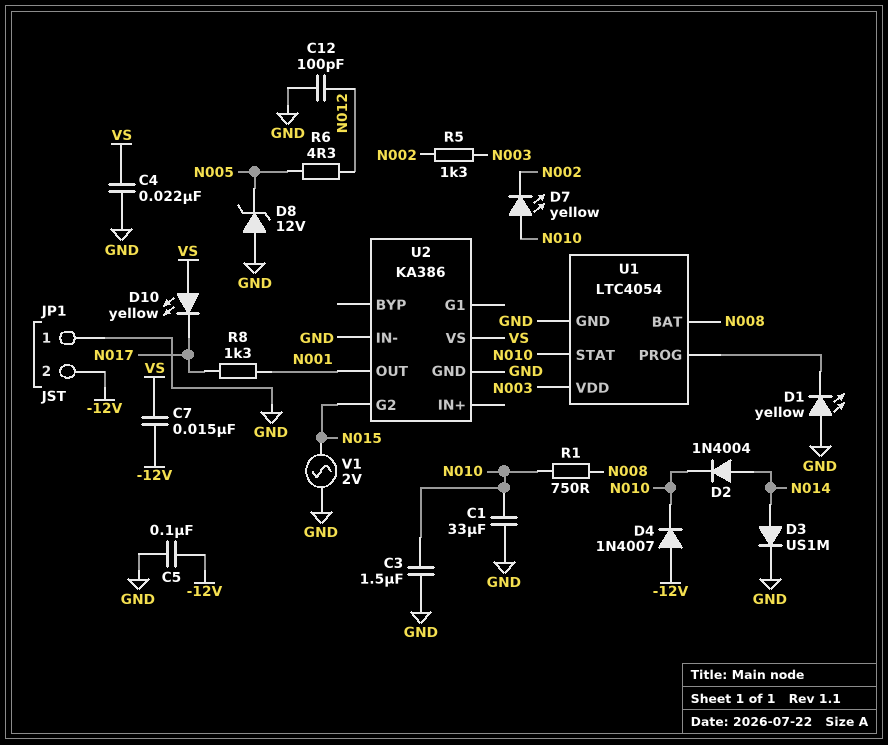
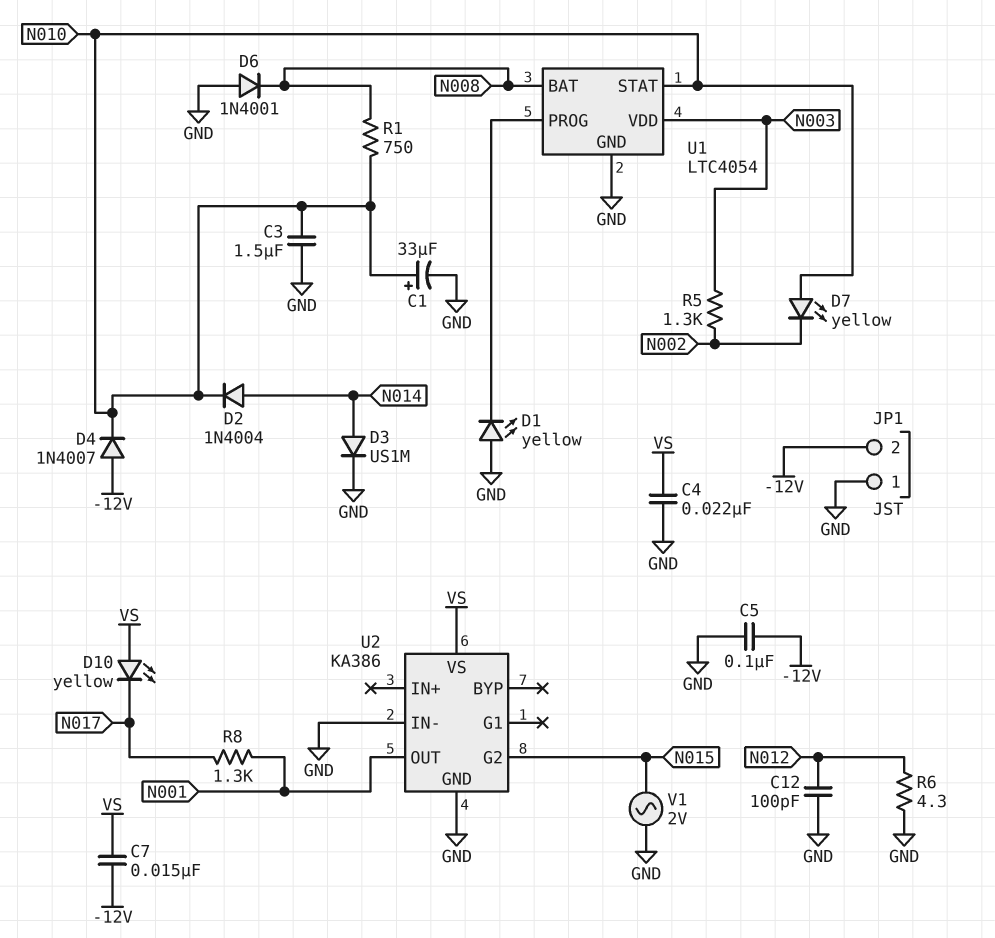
C1: 33uF (GND, N010) -> 33uF (plus N010, minus GND)
D6: none -> diode 1N4001 (A GND, K N008)
D8: zener 12V (A GND, K N005) -> none
R6: 4.3 (N005, N012) -> 4.3 (GND, N012)

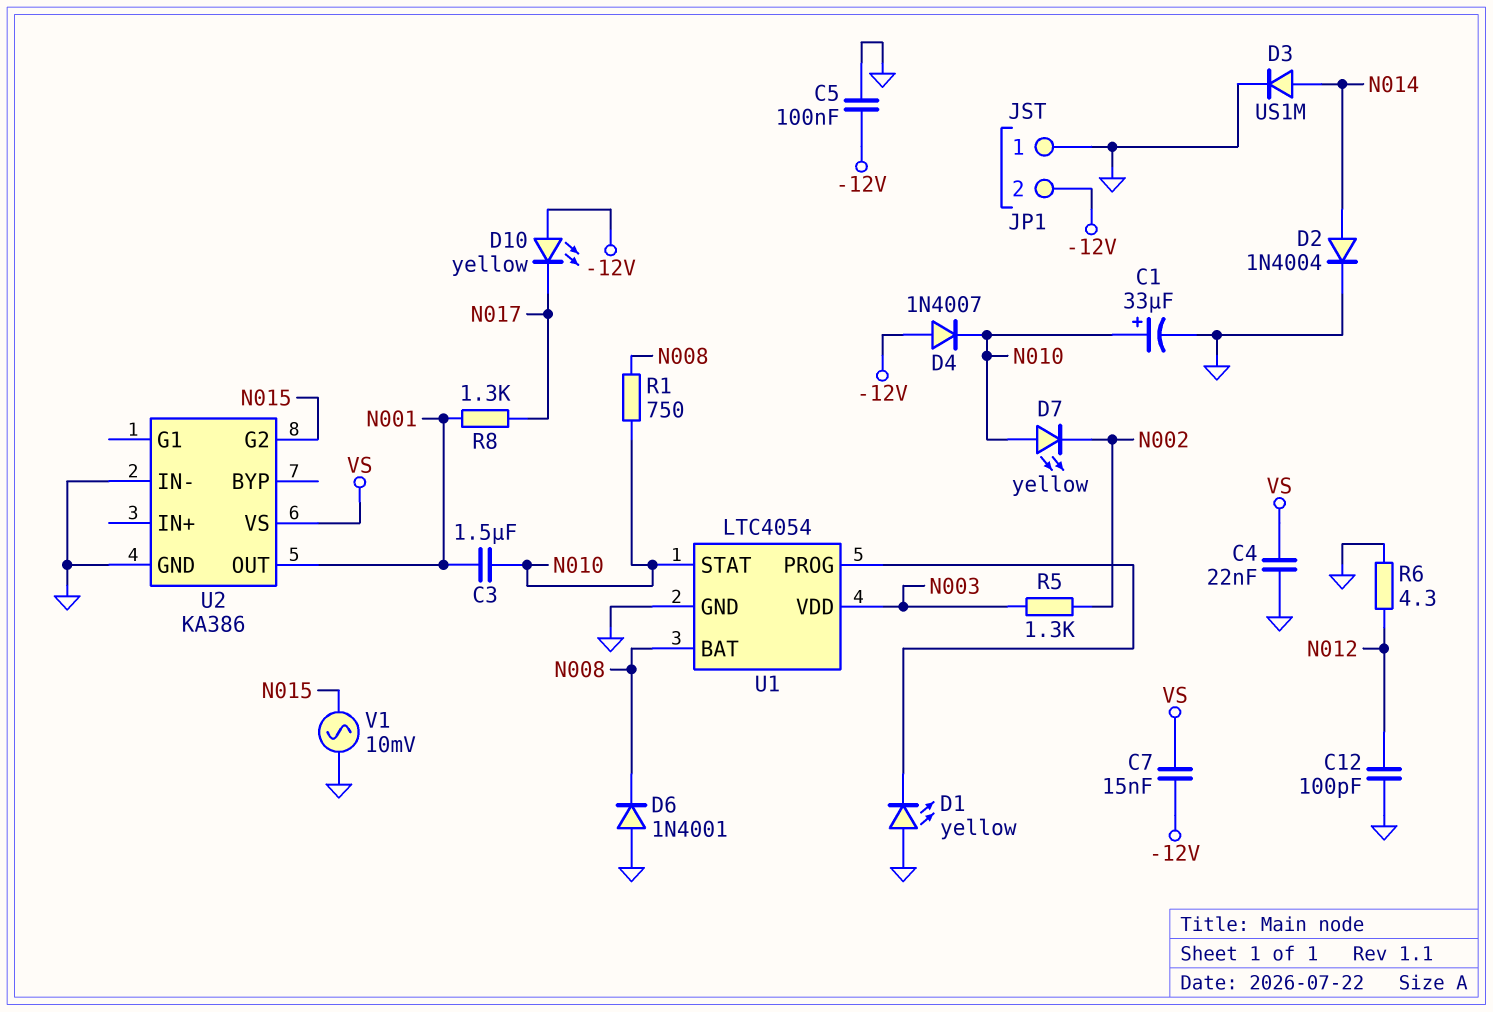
C3: 1.5uF (GND, N010) -> 1.5uF (N001, N010)
D2: diode 1N4004 (A N014, K N010) -> diode 1N4004 (A N014, K GND)
D10: LED yellow (A VS, K N017) -> LED yellow (A -12V, K N017)
V1: AC 2V (GND, N015) -> AC 10mV (GND, N015)

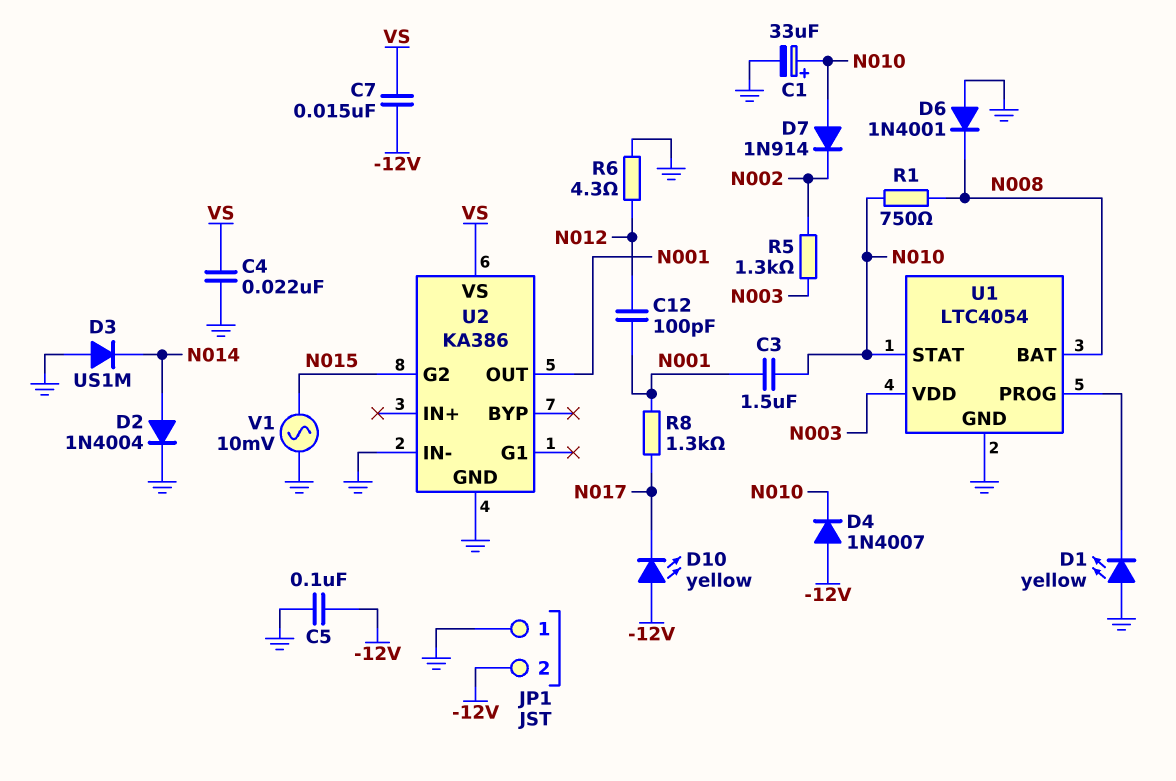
C12: 100pF (GND, N012) -> 100pF (N001, N012)
D3: diode US1M (A N014, K GND) -> diode US1M (A GND, K N014)
D7: LED yellow (A N010, K N002) -> diode 1N914 (A N010, K N002)

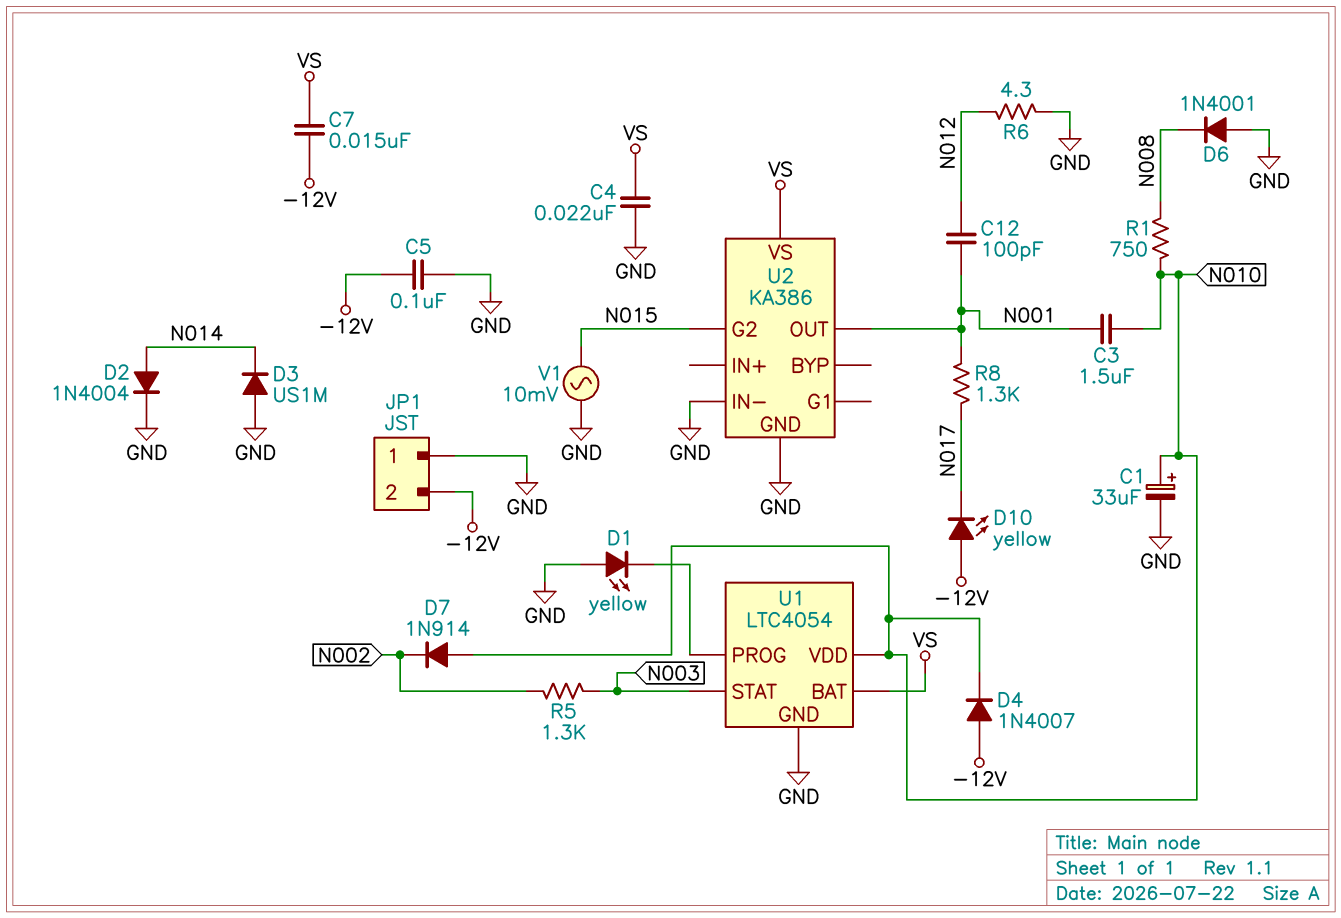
U1 pin BAT: N008 -> VS
U1 pin STAT: N010 -> N003
U1 pin VDD: N003 -> N010

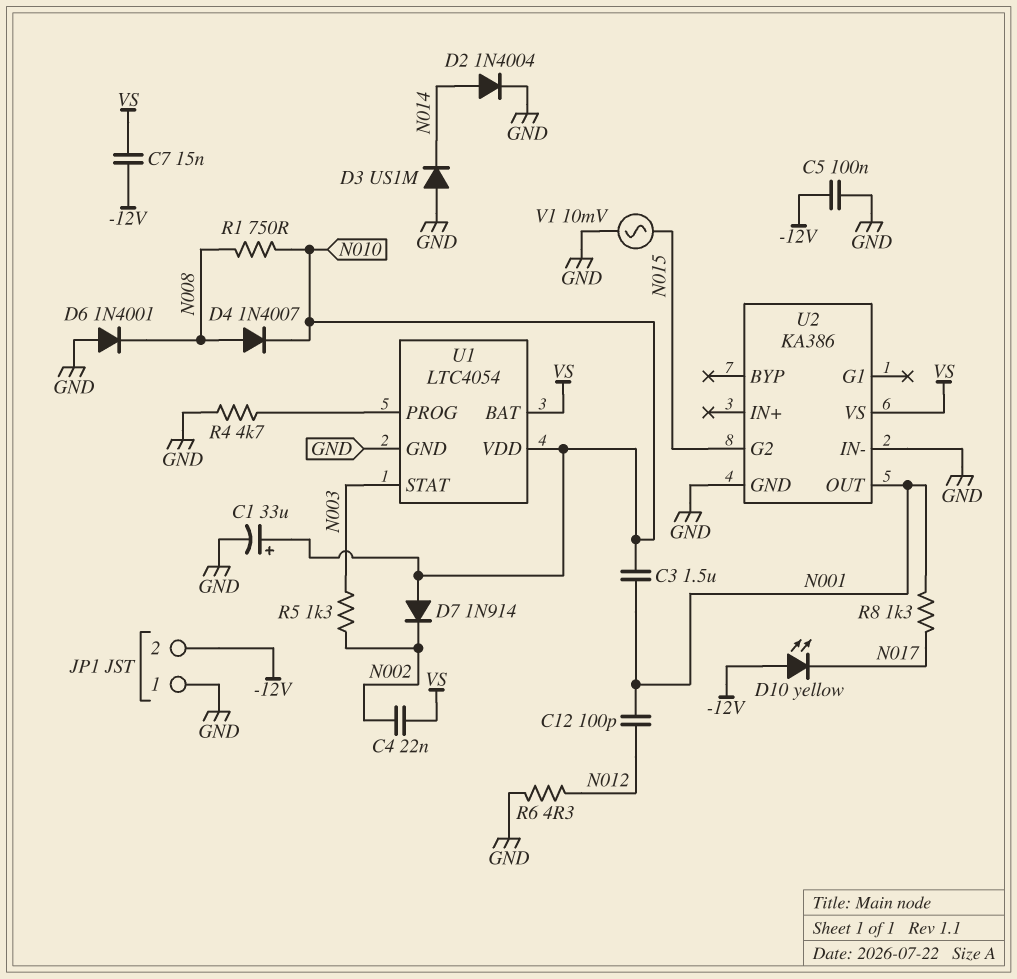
C4: 22nF (GND, VS) -> 22nF (N002, VS)
D1: LED yellow (A GND, K U1/PROG) -> none
D4: diode 1N4007 (A -12V, K N010) -> diode 1N4007 (A N008, K N010)
R4: none -> 4.7k (GND, U1/PROG)

